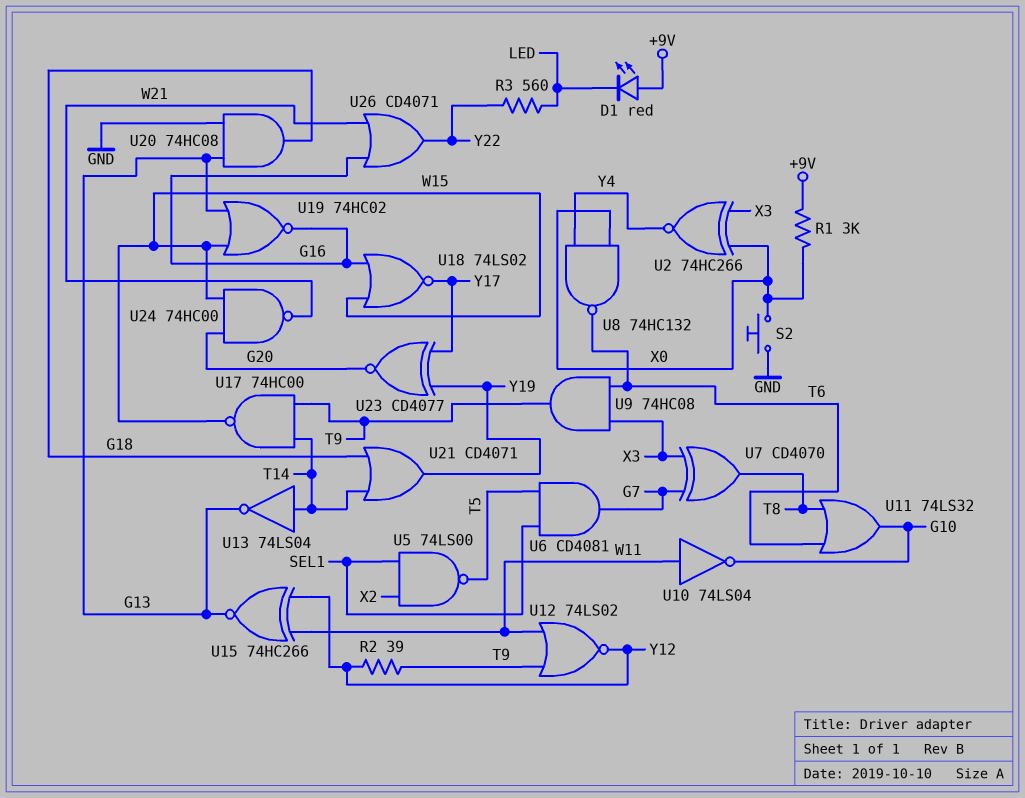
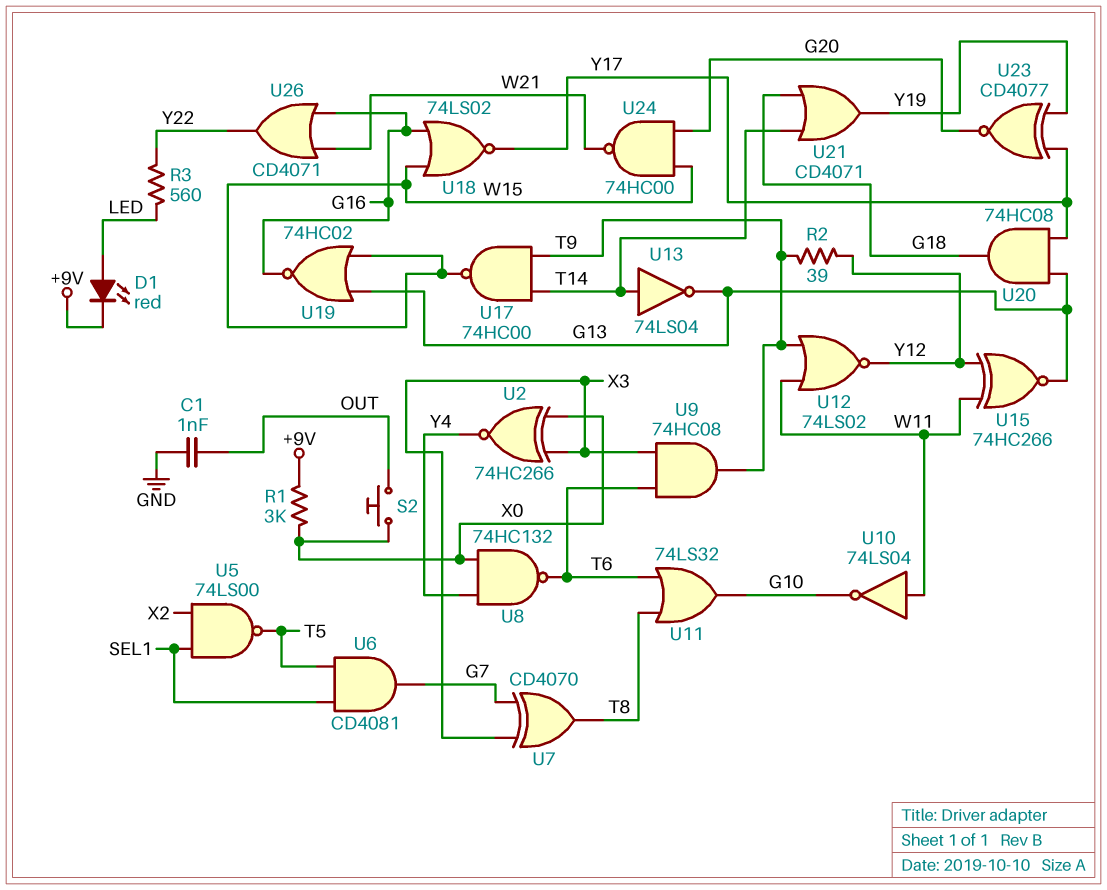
C1: none -> 1nF (GND, OUT)
D1: LED red (A +9V, K LED) -> LED red (A LED, K +9V)
S2: button (GND, X0) -> button (OUT, X0)
U20: AND 74HC08 (in G13, in GND, out G18) -> AND 74HC08 (in G13, in Y17, out G18)

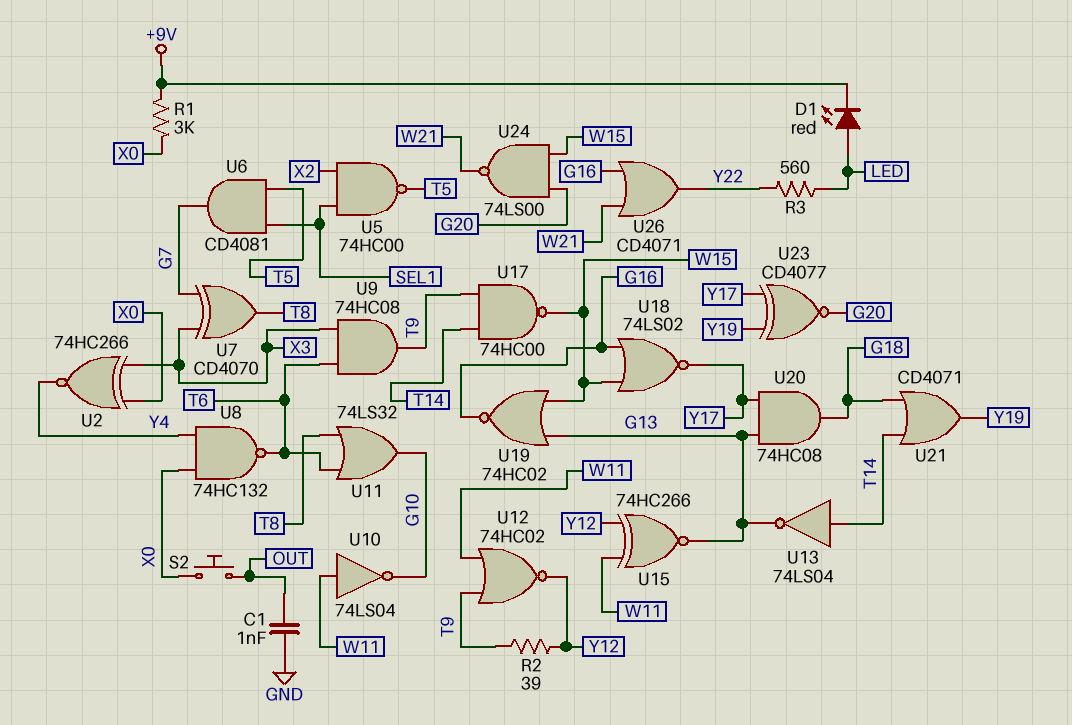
U5: NAND 74LS00 (in SEL1, in X2, out T5) -> NAND 74HC00 (in SEL1, in X2, out T5)
U12: NOR 74LS02 (in T9, in W11, out Y12) -> NOR 74HC02 (in T9, in W11, out Y12)
U24: NAND 74HC00 (in G20, in W15, out W21) -> NAND 74LS00 (in G20, in W15, out W21)

